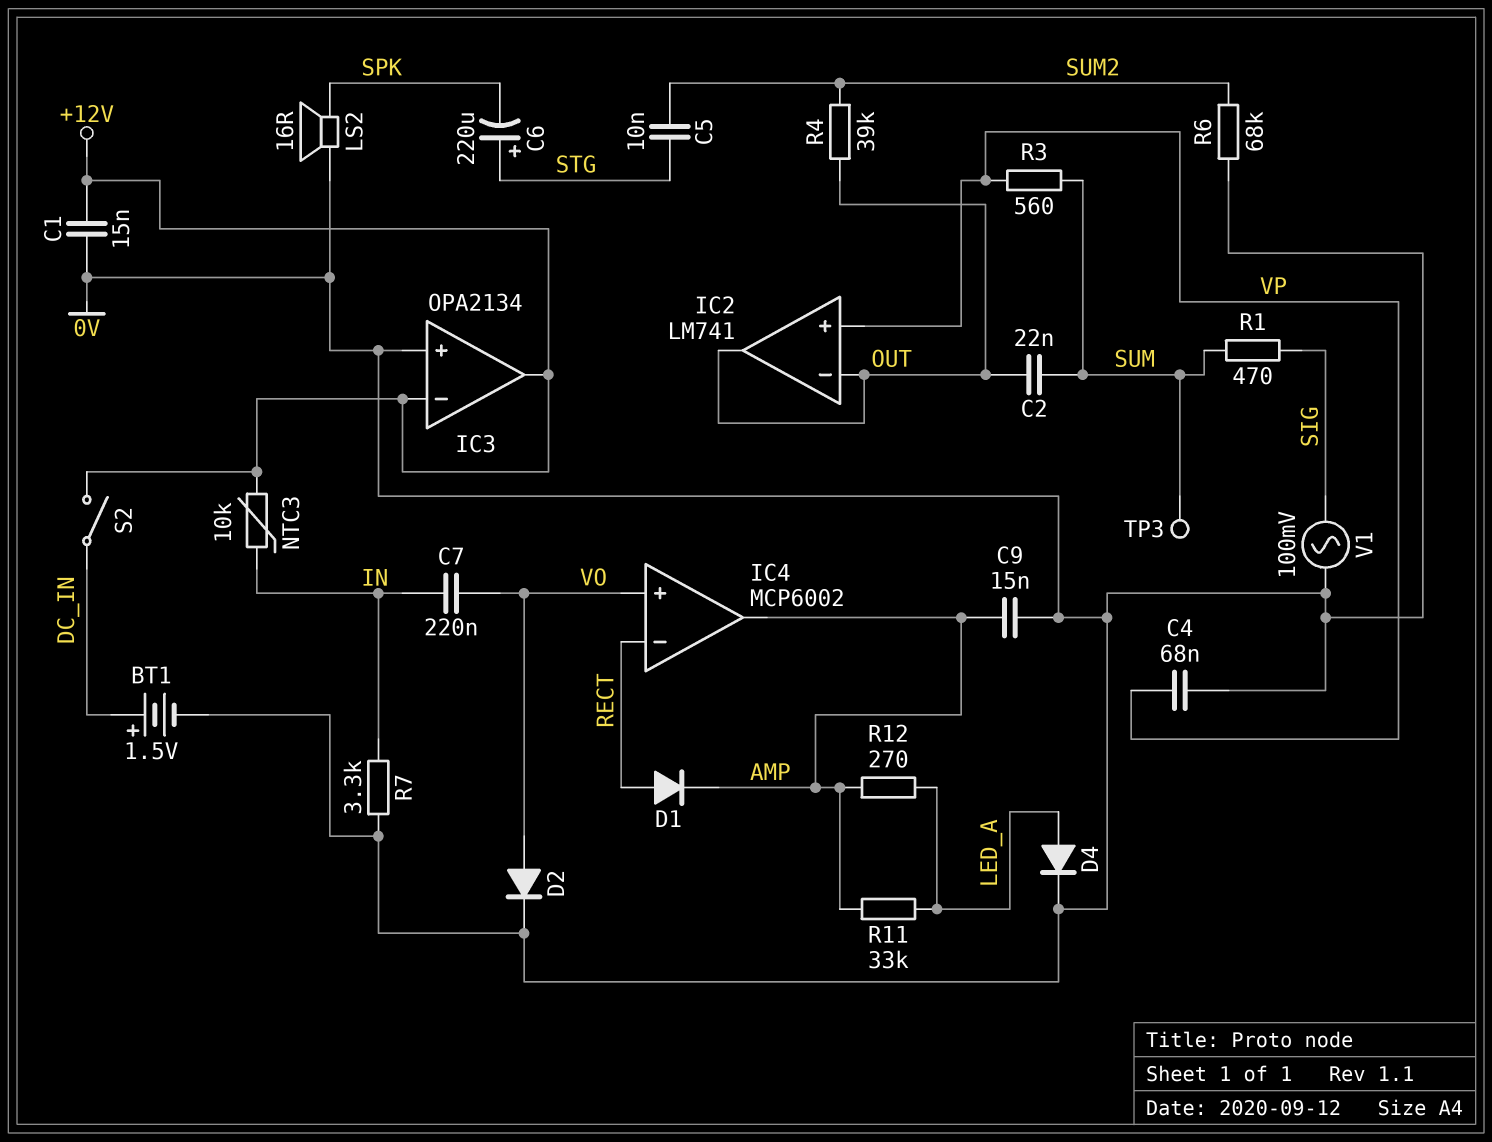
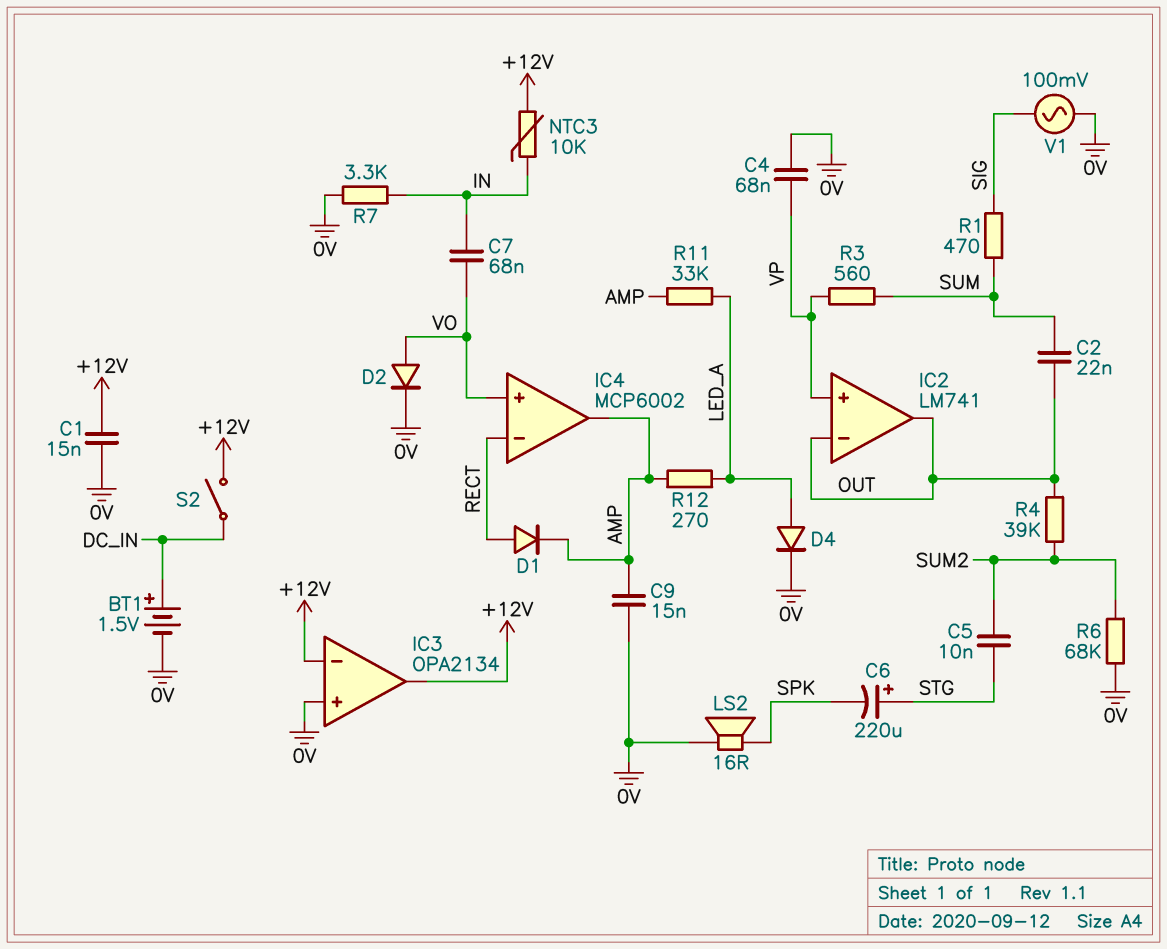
C7: 220nF (IN, VO) -> 68nF (IN, VO)
TP3: test point (SUM) -> none

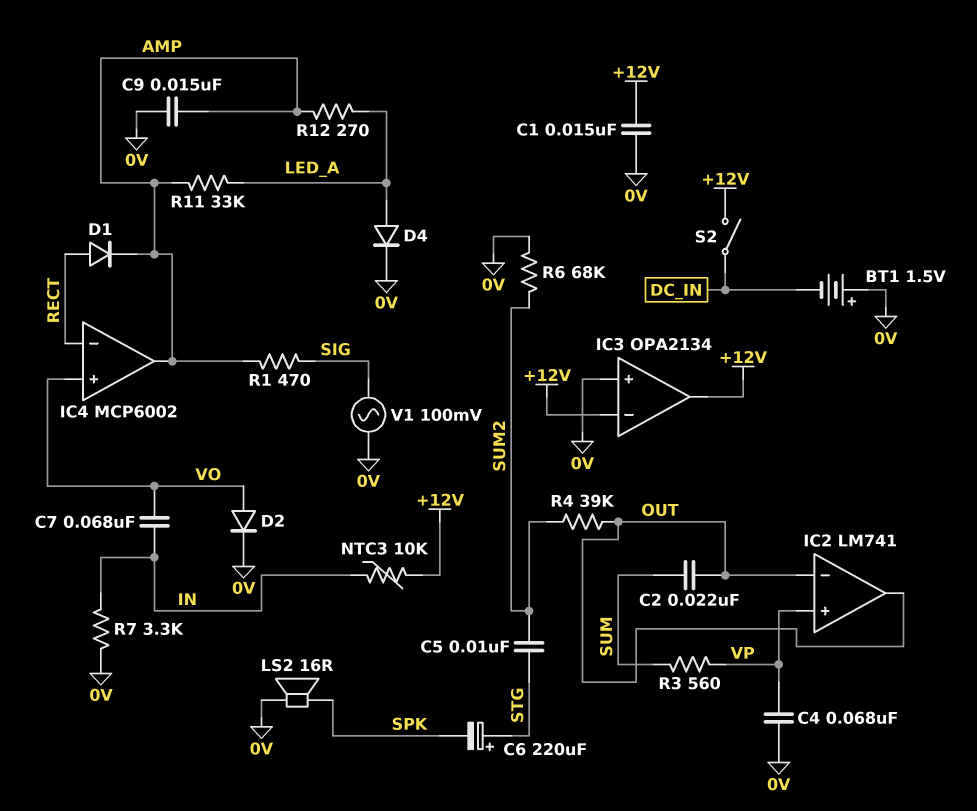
BT1: 1.5V (plus DC_IN, minus 0V) -> 1.5V (plus 0V, minus DC_IN)
R1: 470 (SIG, SUM) -> 470 (AMP, SIG)

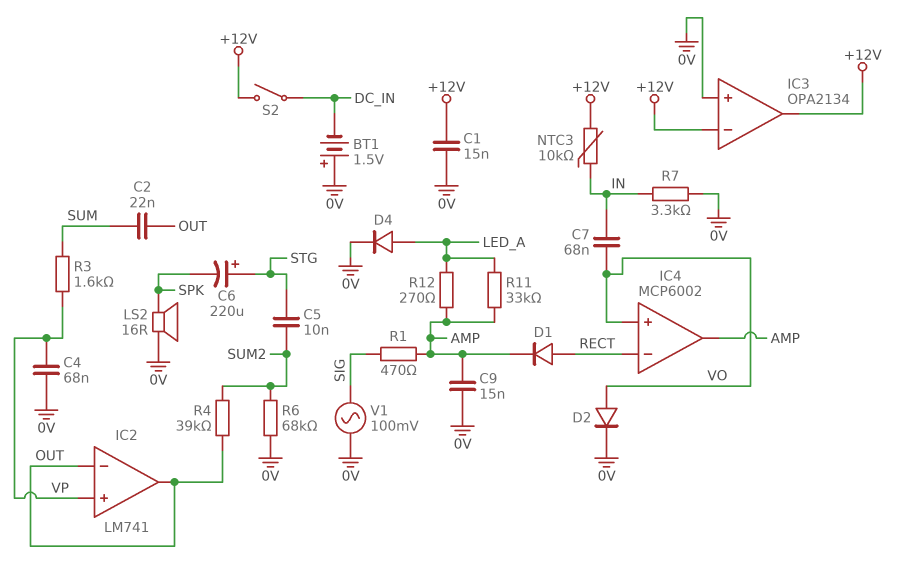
R3: 560 (SUM, VP) -> 1.6k (SUM, VP)

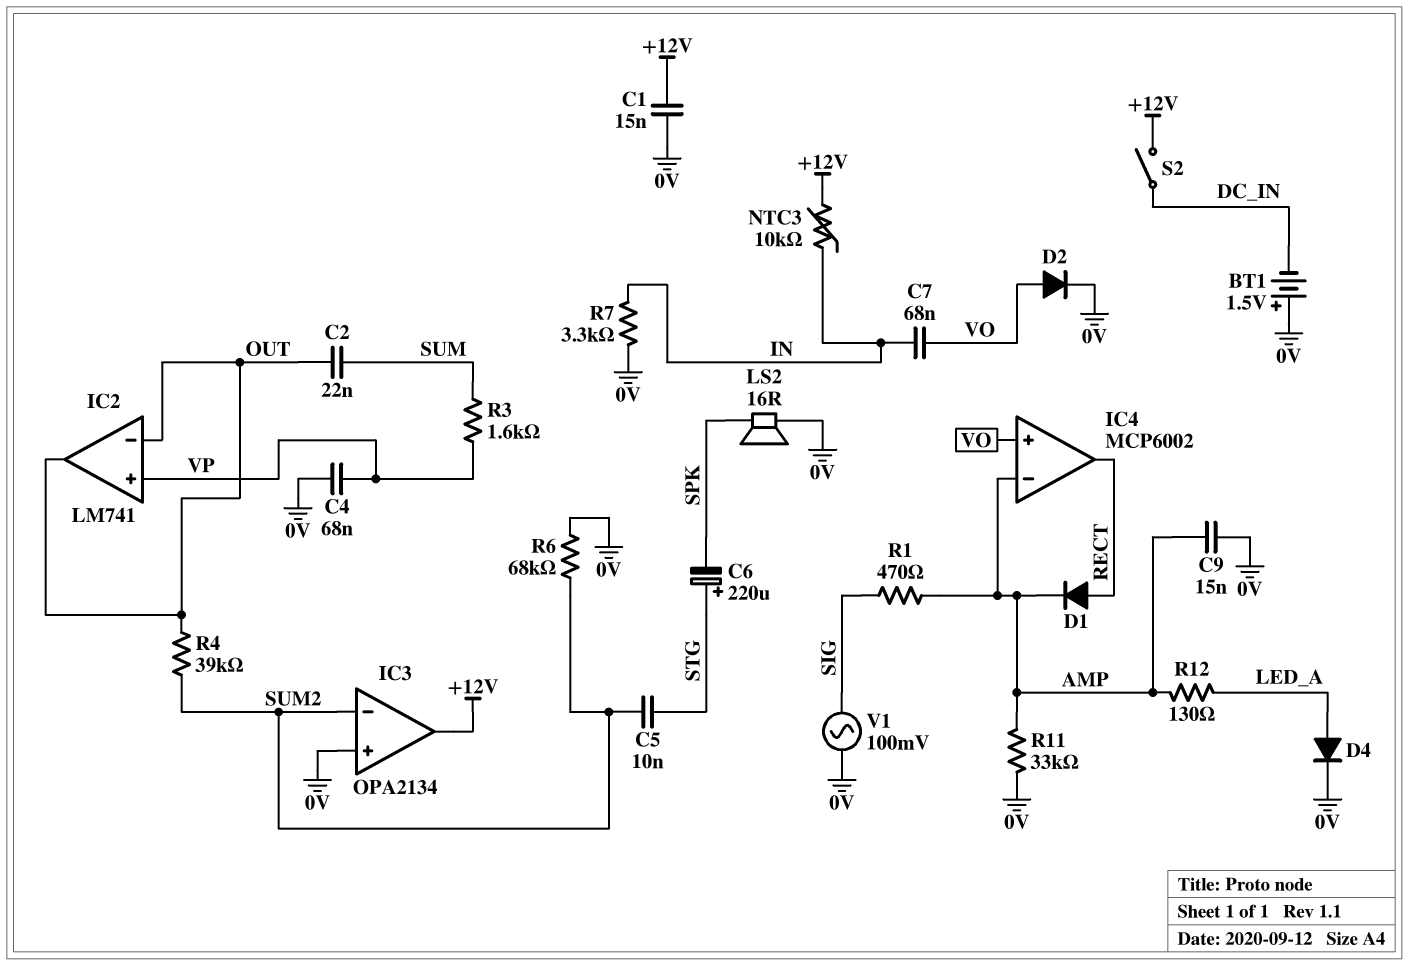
IC3 pin in-: +12V -> SUM2
IC4 pin in-: RECT -> AMP
IC4 pin out: AMP -> RECT
R11: 33k (AMP, LED_A) -> 33k (0V, AMP)
R12: 270 (AMP, LED_A) -> 130 (AMP, LED_A)

